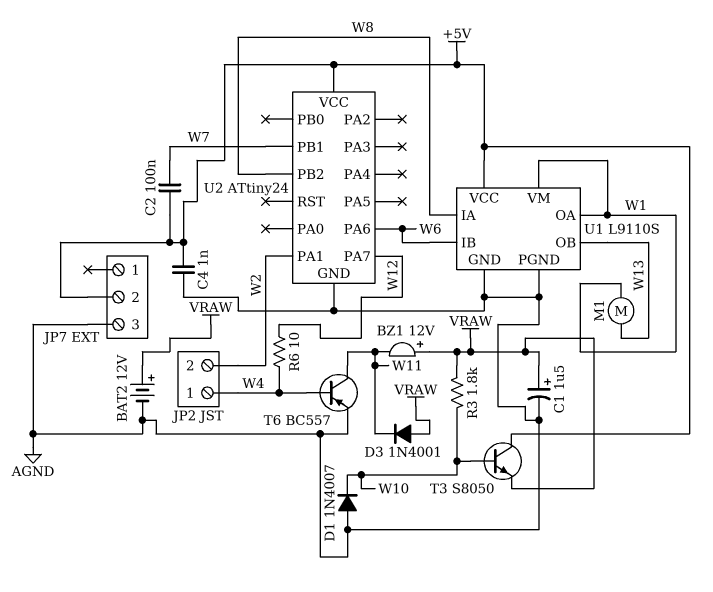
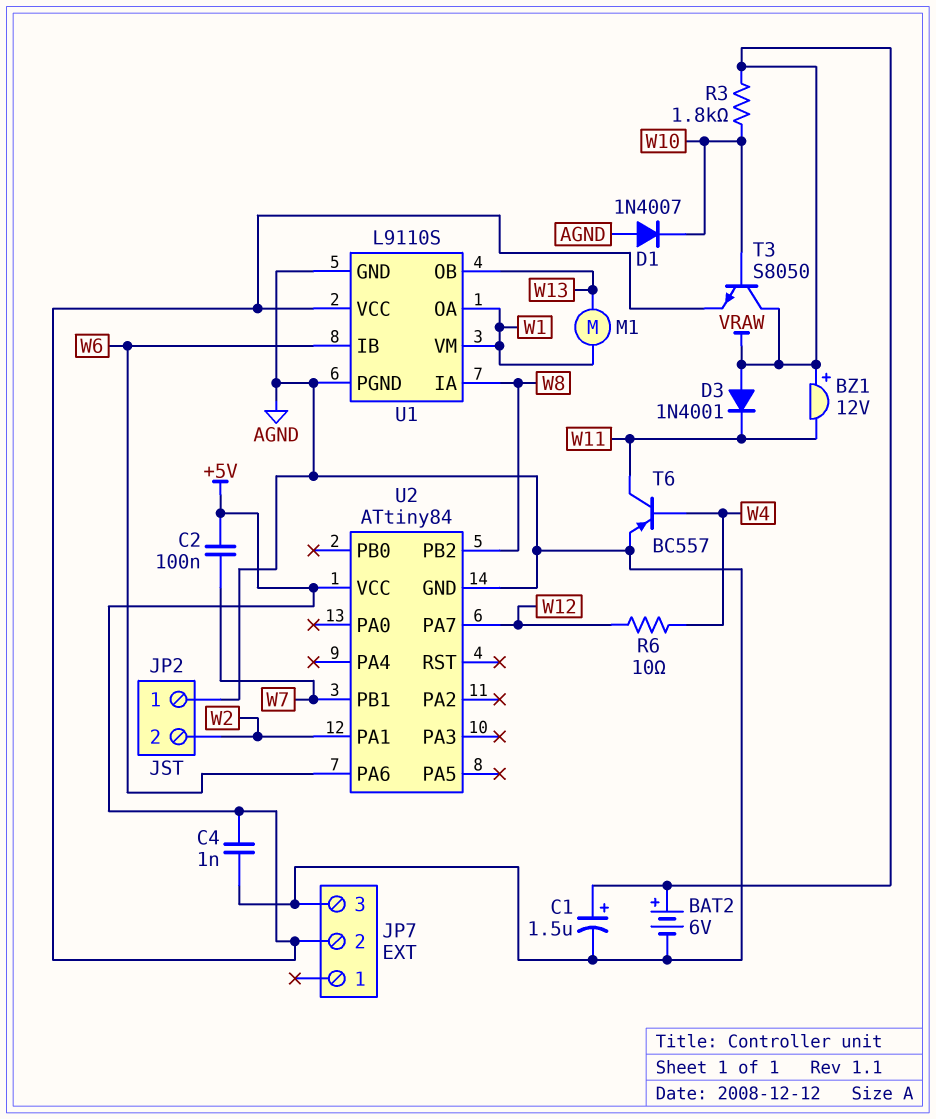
BAT2: 12V (plus VRAW, minus AGND) -> 6V (plus VRAW, minus AGND)
JP2 pin 1: W4 -> AGND
T3: NPN S8050 (B W10, C +5V, E VRAW) -> NPN S8050 (B W10, C VRAW, E +5V)
U2: ATtiny24 -> ATtiny84

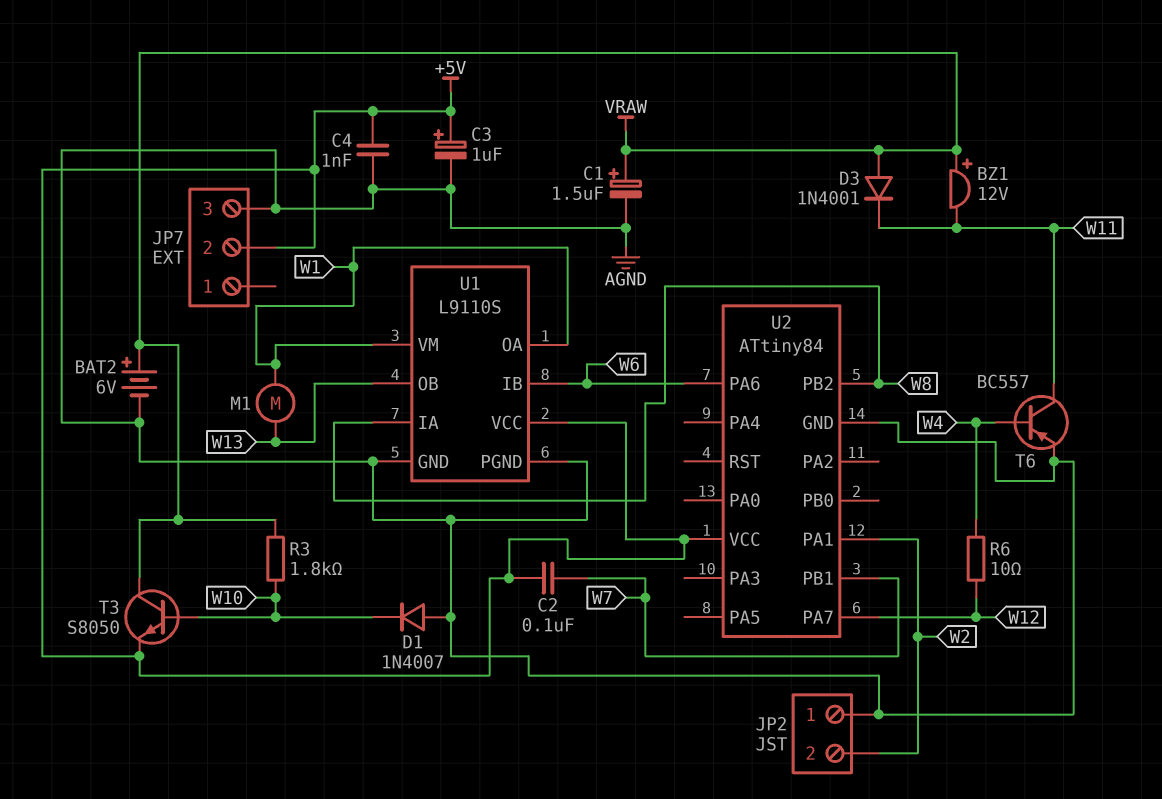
C3: none -> 1uF (plus +5V, minus AGND)

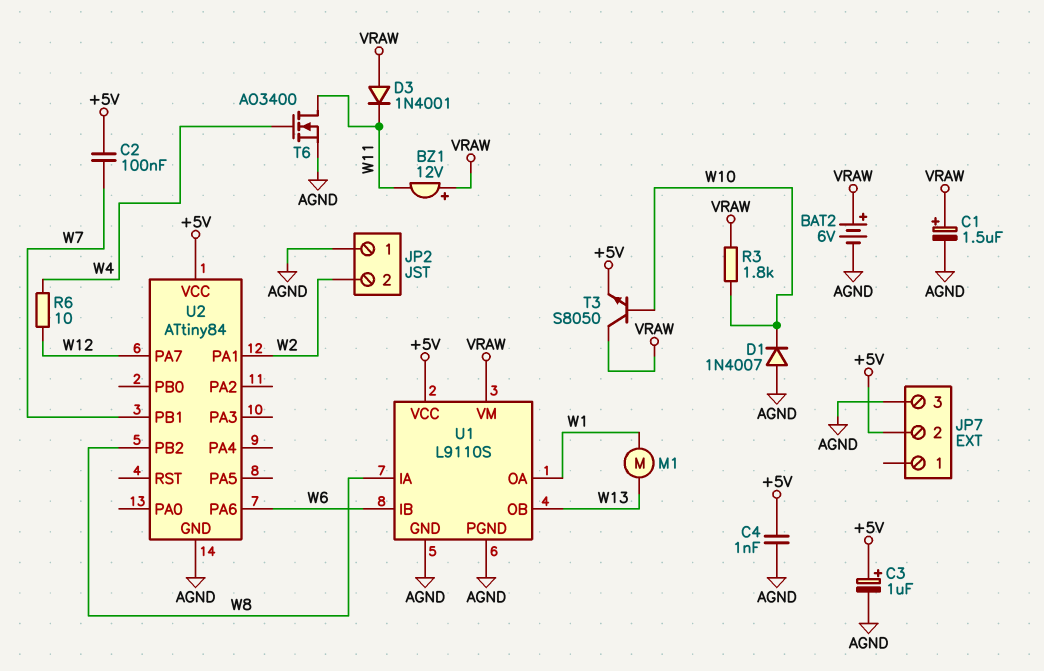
T6: PNP BC557 (B W4, C W11, E AGND) -> NMOS AO3400 (G W4, D W11, S AGND)
U1 pin VM: W1 -> VRAW

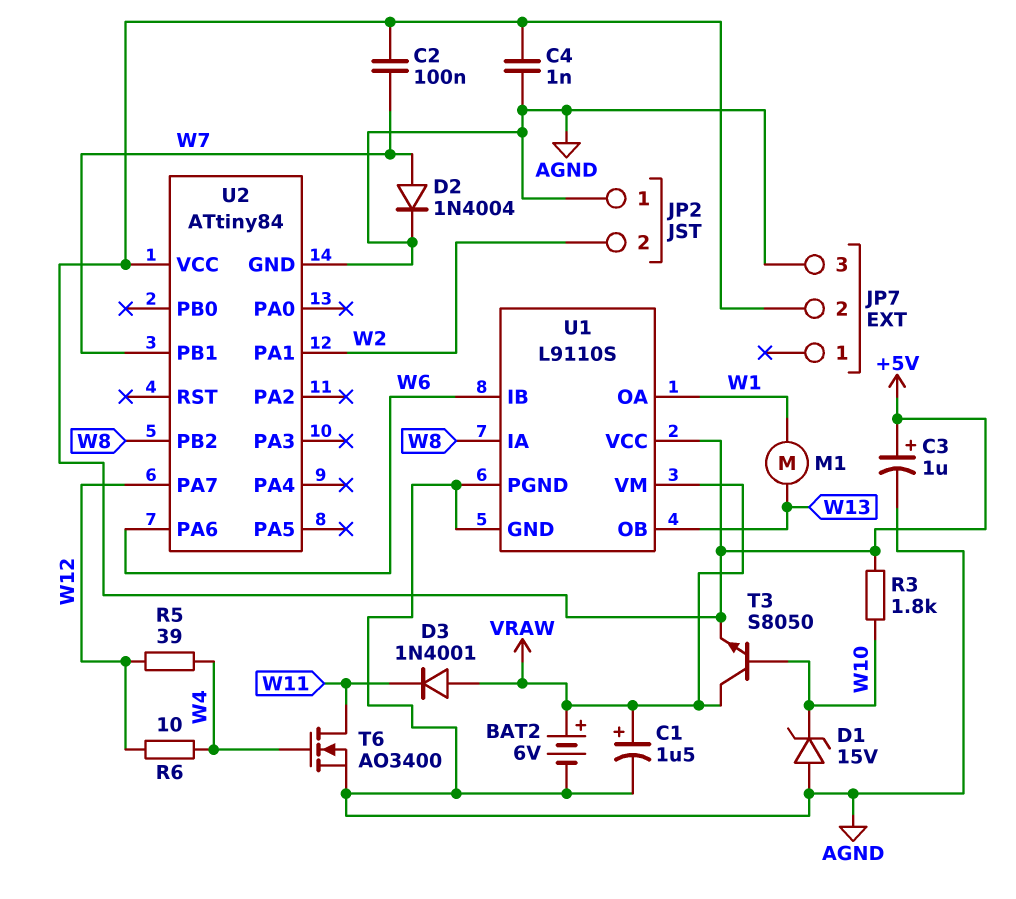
BZ1: buzzer 12V (plus VRAW, minus W11) -> none
D1: diode 1N4007 (A AGND, K W10) -> zener 15V (A AGND, K W10)
D2: none -> diode 1N4004 (A W7, K AGND)
R3: 1.8k (VRAW, W10) -> 1.8k (+5V, W10)
R5: none -> 39 (W4, W12)

